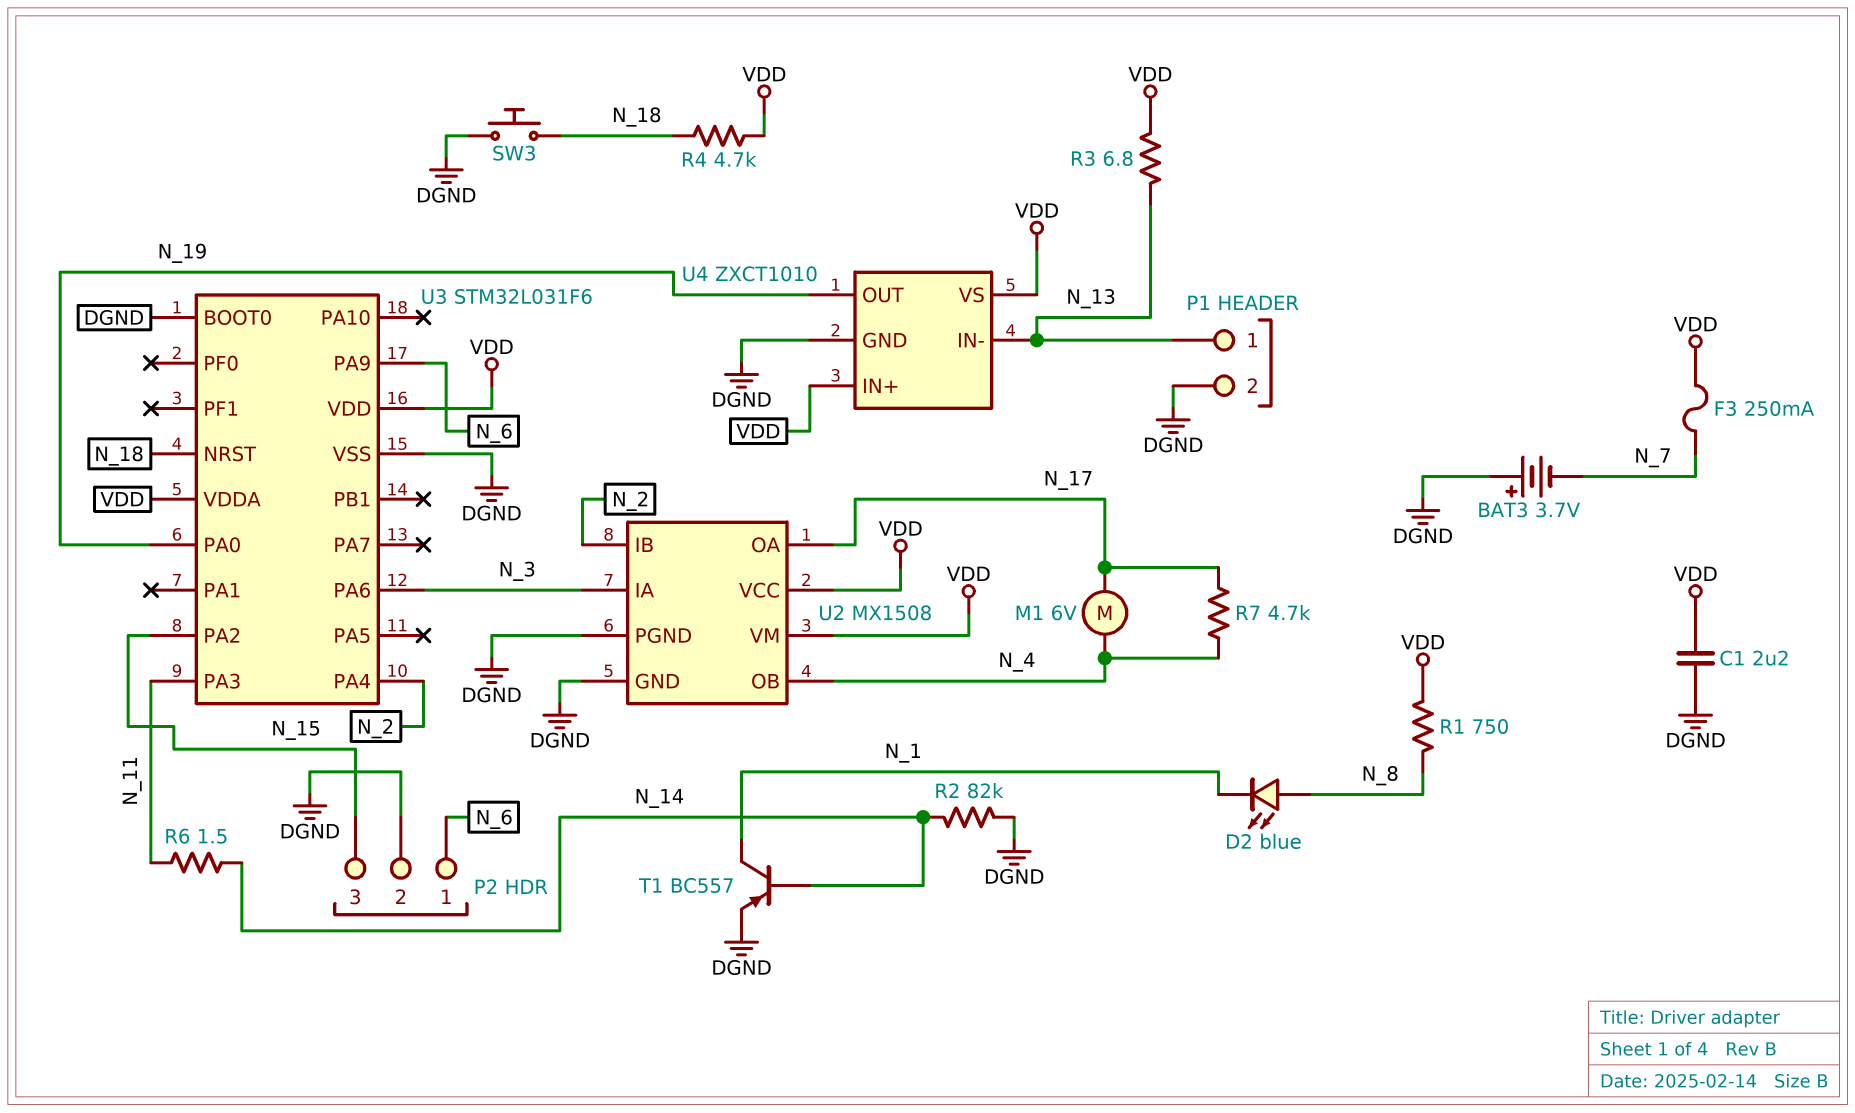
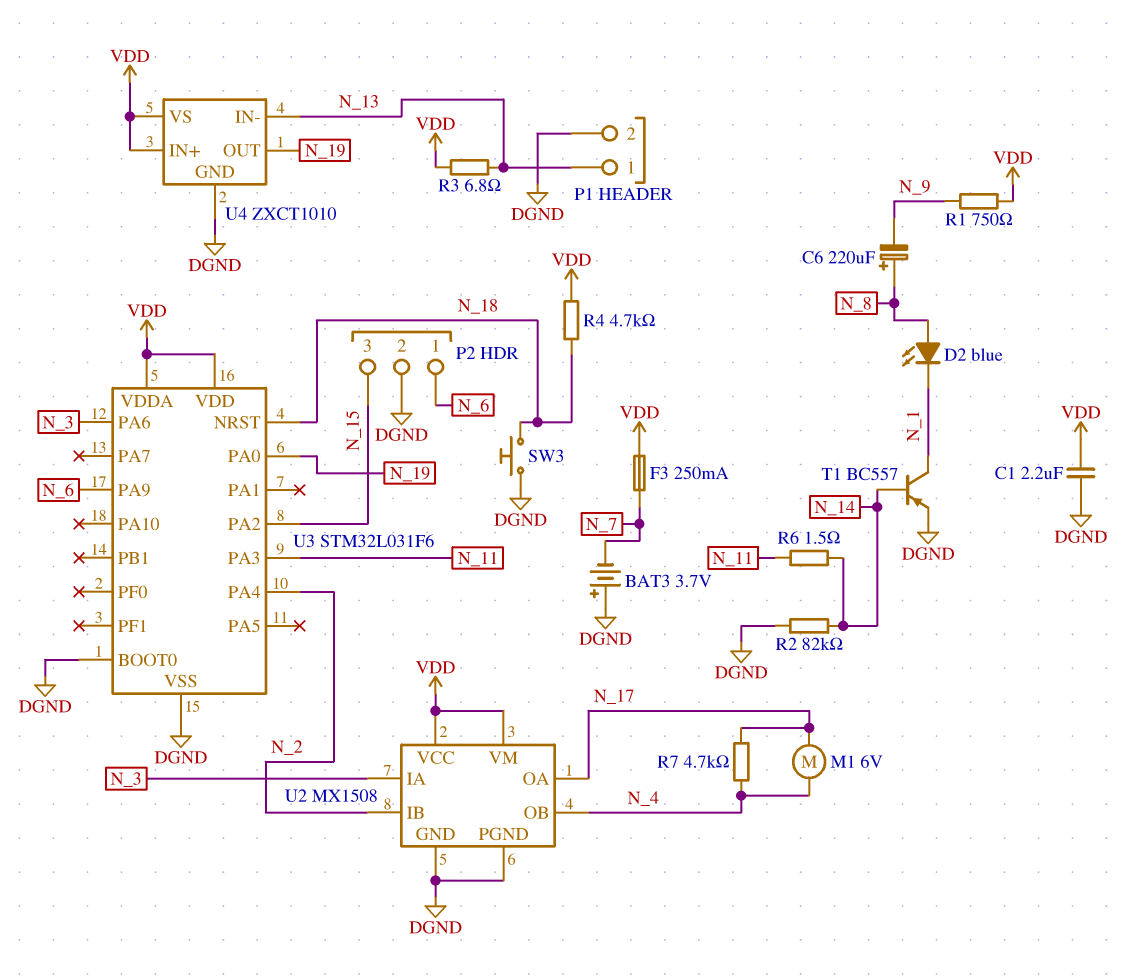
C6: none -> 220uF (plus N_8, minus N_9)
R1: 750 (N_8, VDD) -> 750 (N_9, VDD)

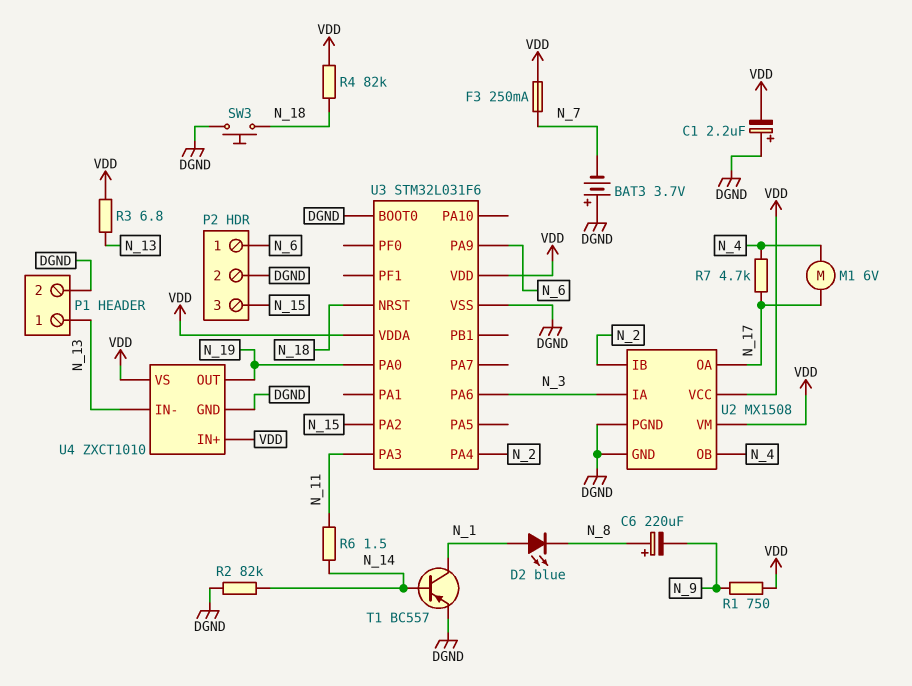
C1: 2.2uF (DGND, VDD) -> 2.2uF (plus DGND, minus VDD)
D2: LED blue (A N_8, K N_1) -> LED blue (A N_1, K N_8)
R4: 4.7k (N_18, VDD) -> 82k (N_18, VDD)

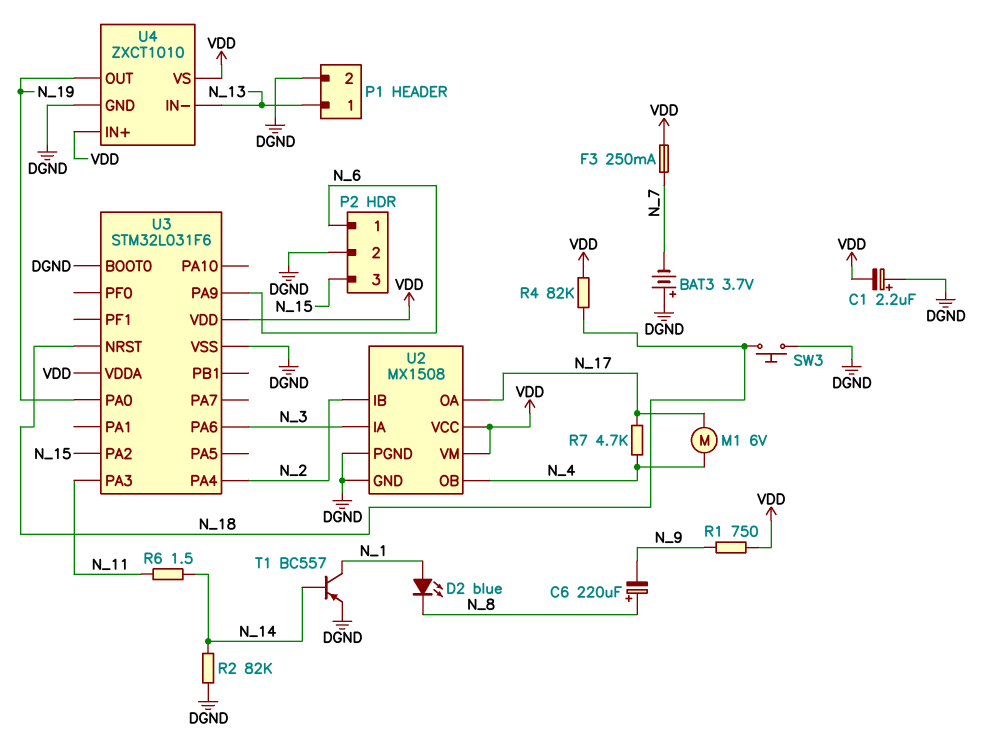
R3: 6.8 (N_13, VDD) -> none

